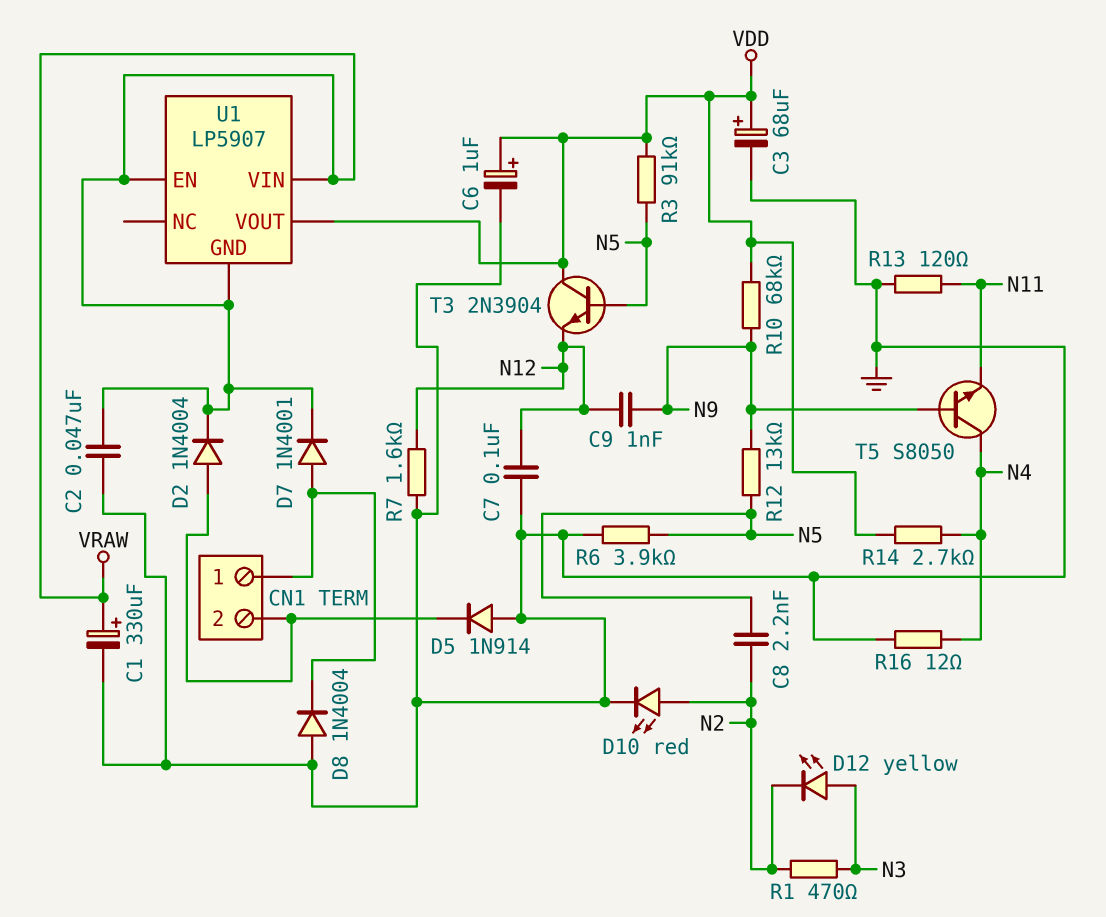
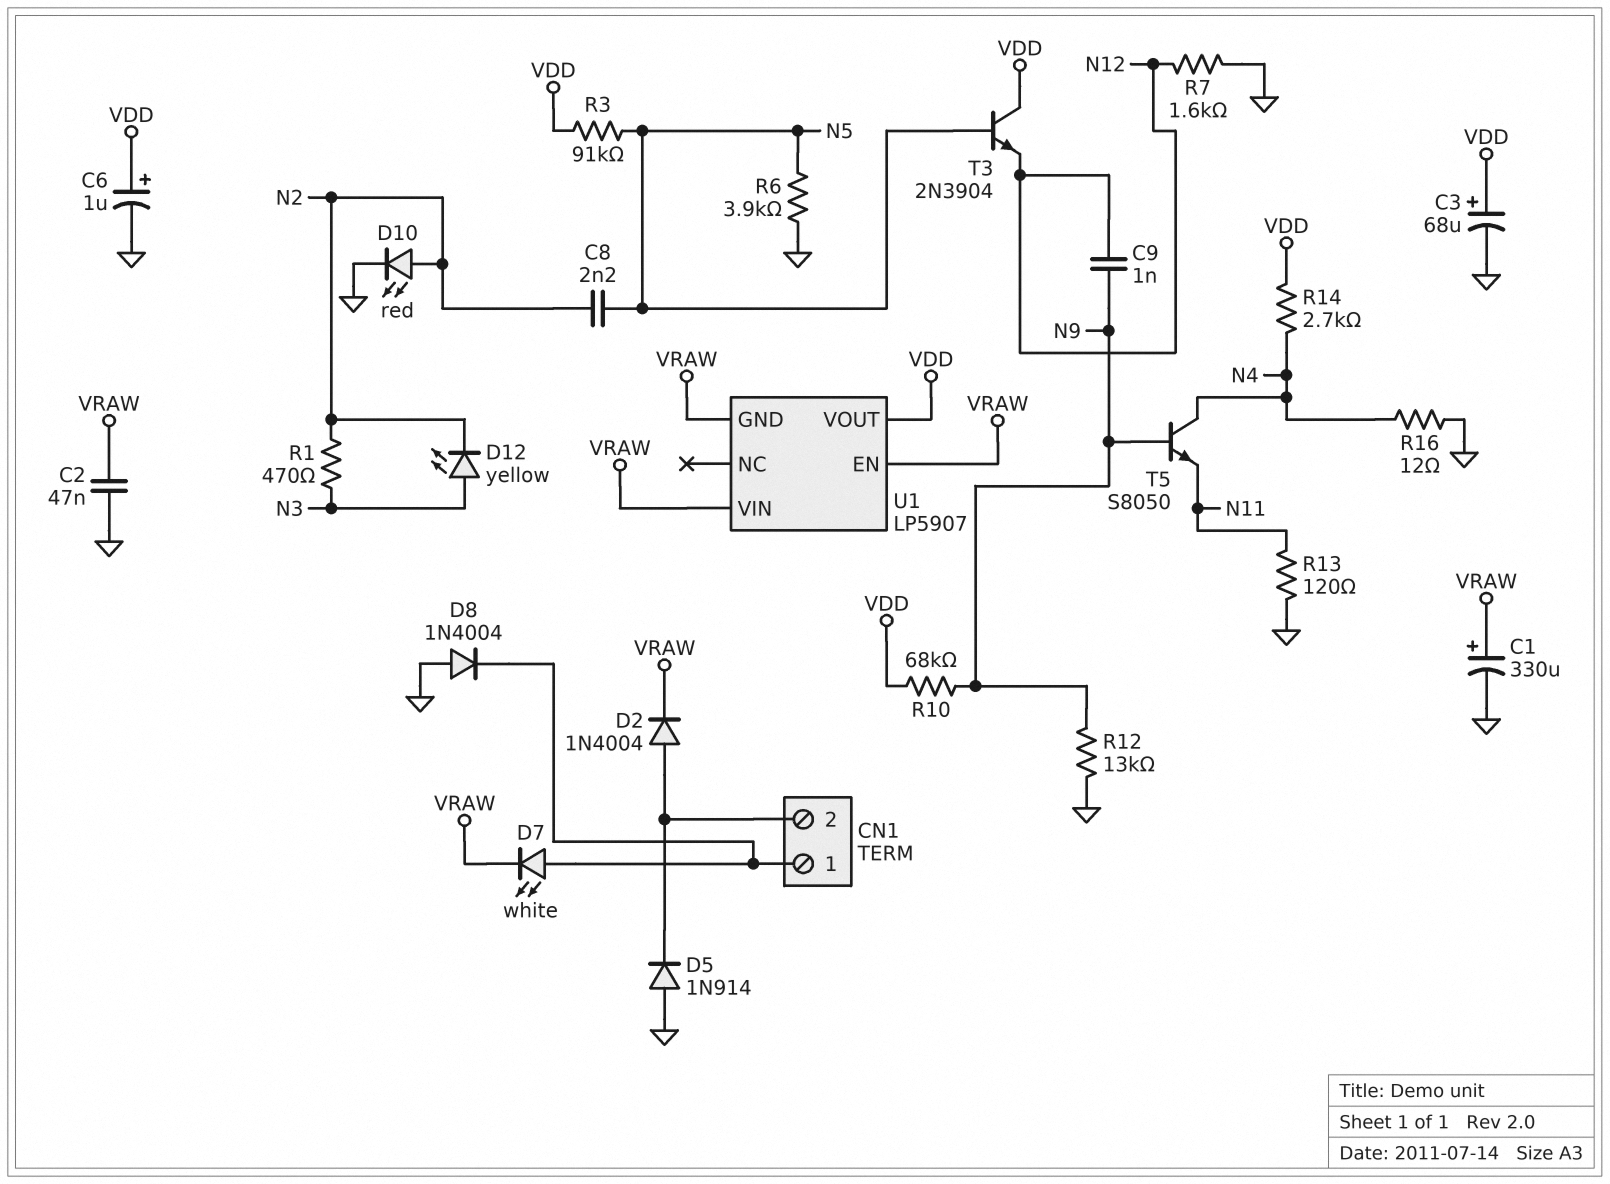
C7: 100nF (GND, N12) -> none
D7: diode 1N4001 (A CN1/1, K VRAW) -> LED white (A CN1/1, K VRAW)
R12: 13k (N5, N9) -> 13k (GND, N9)

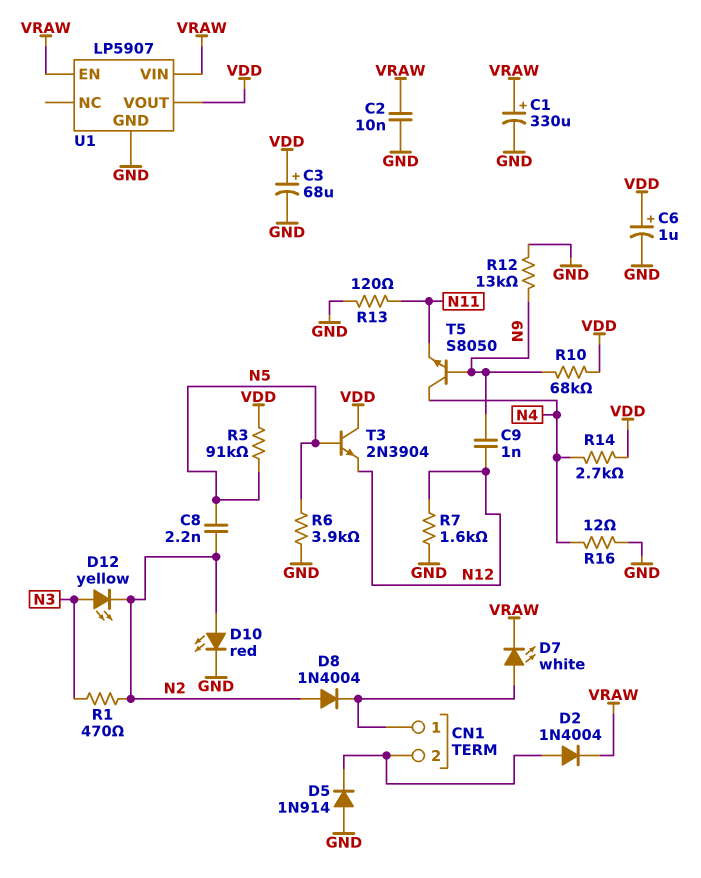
C2: 47nF (GND, VRAW) -> 10nF (GND, VRAW)
D8: diode 1N4004 (A GND, K CN1/1) -> diode 1N4004 (A N2, K CN1/1)
U1 pin GND: VRAW -> GND

